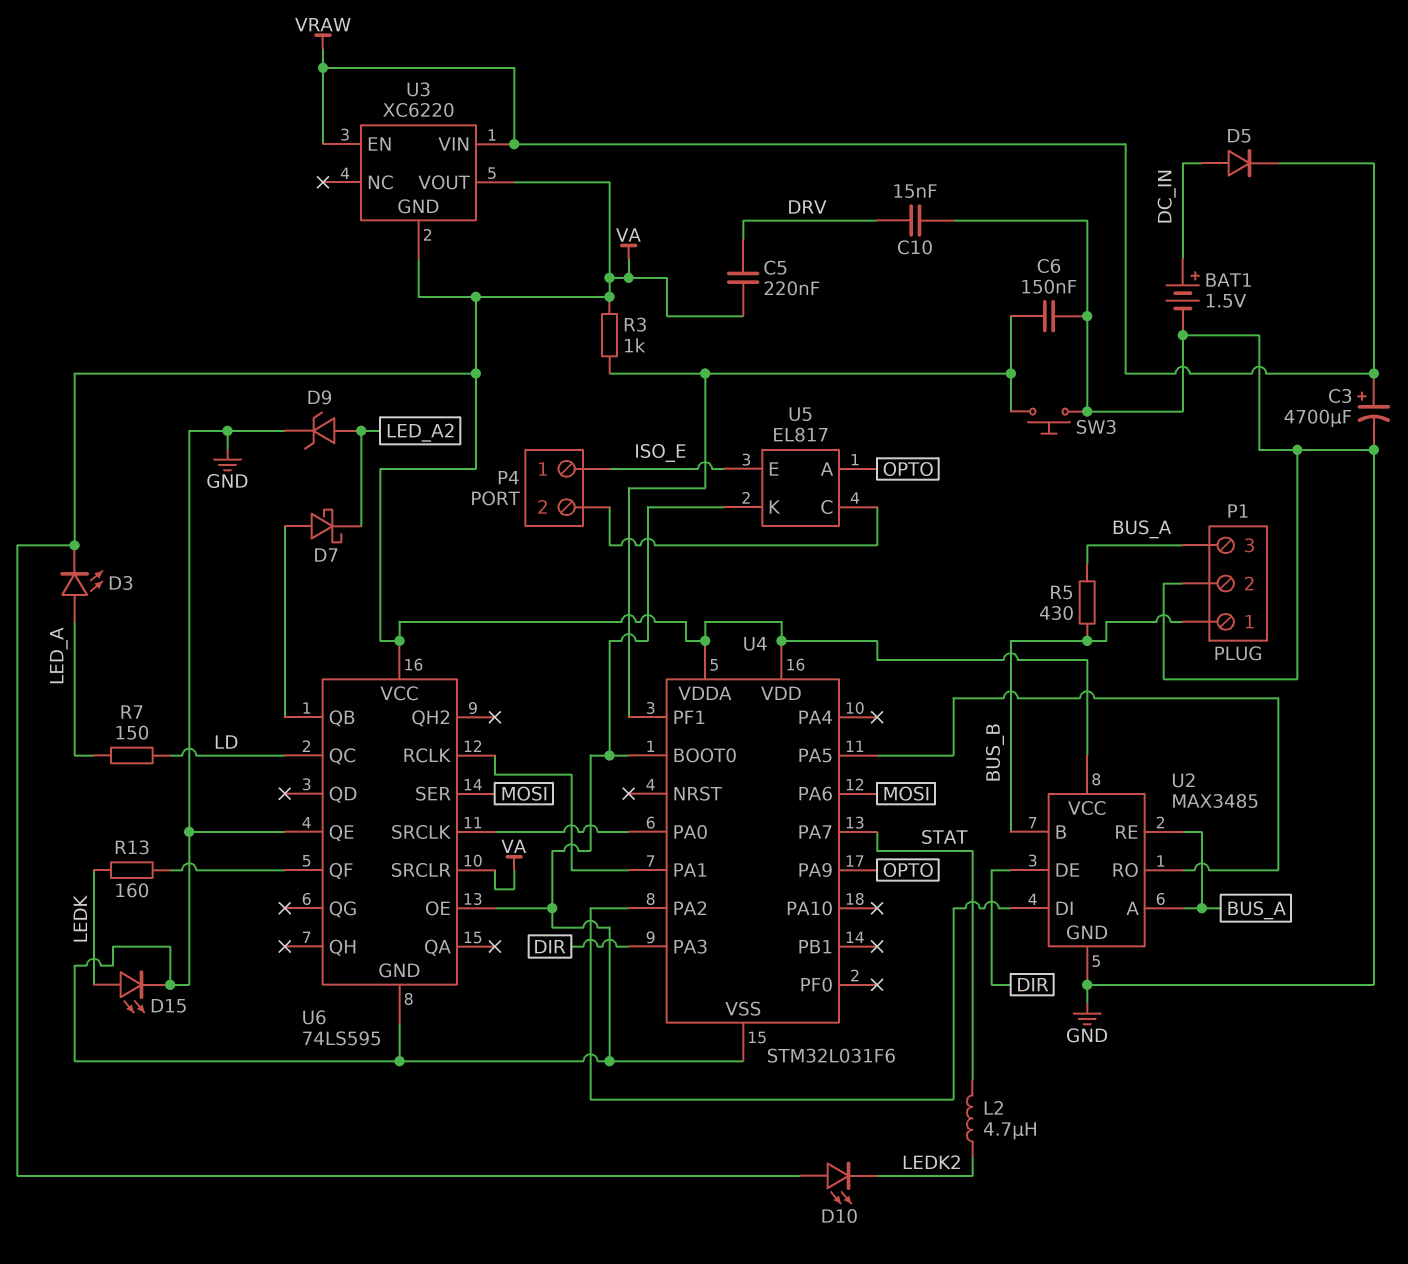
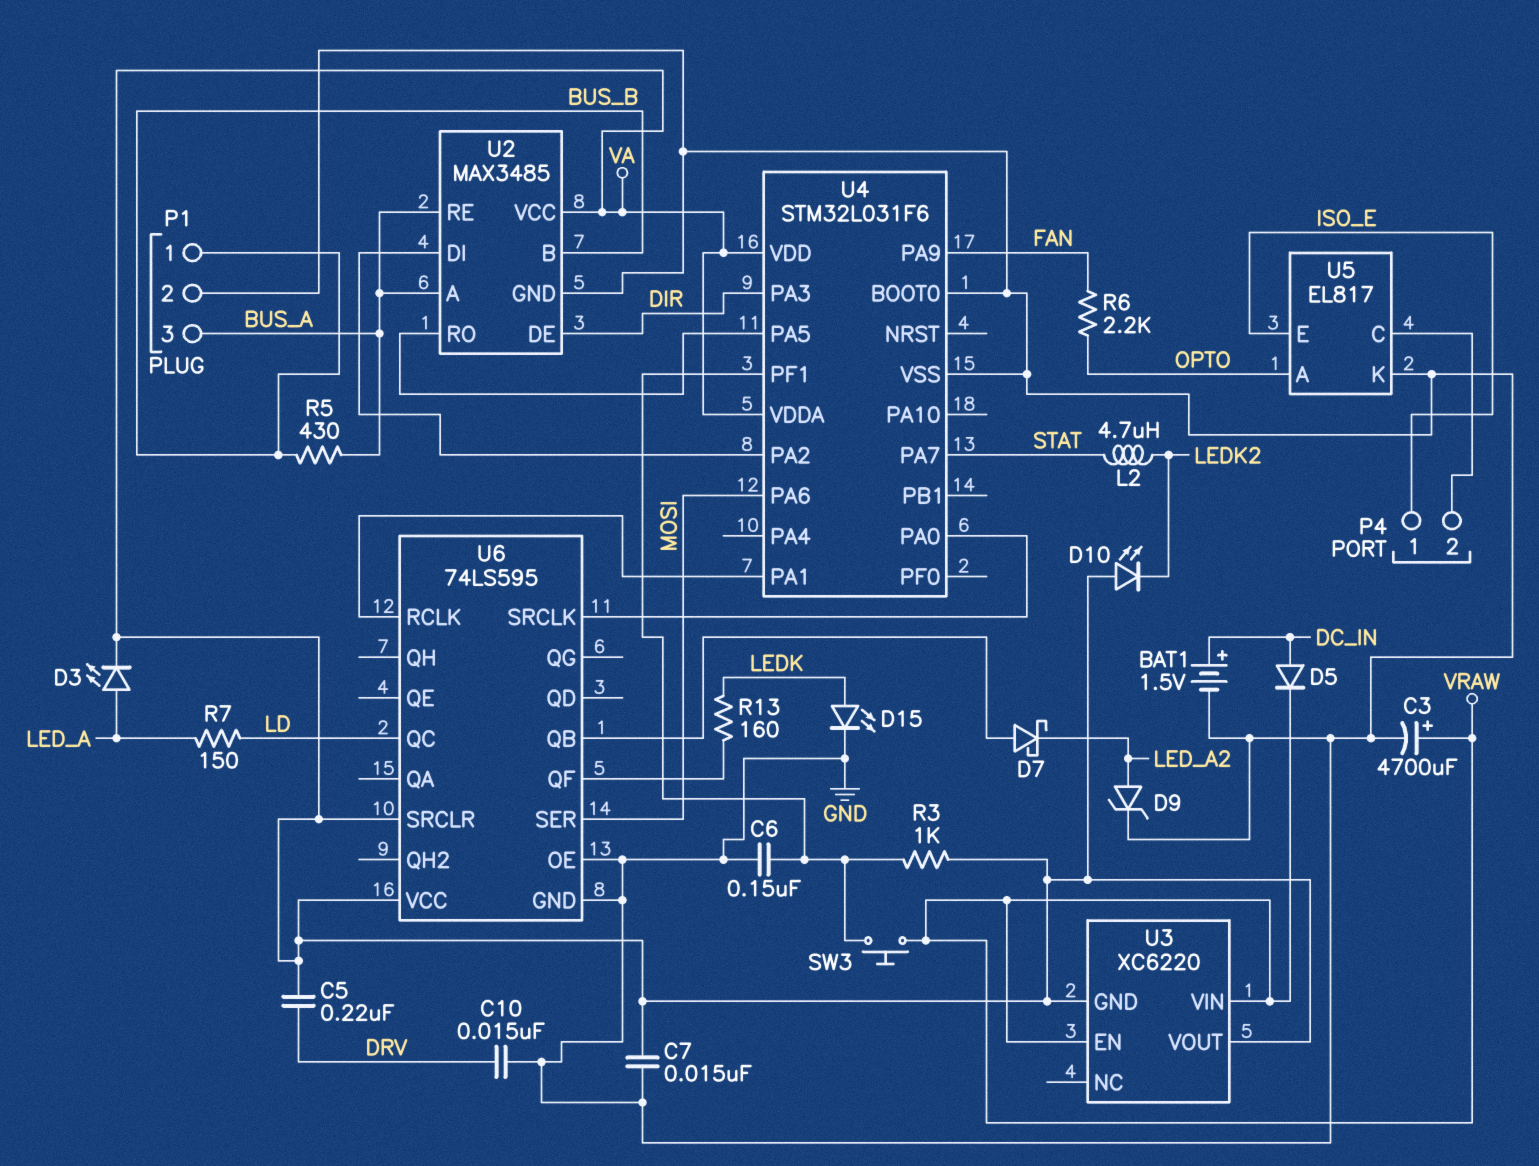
C7: none -> 15nF (GND, VA)
R6: none -> 2.2k (FAN, OPTO)
SW3: button (GND, U4/PF1) -> button (U4/PF1, VRAW)
U4 pin PA9: OPTO -> FAN
U6 pin QE: GND -> none

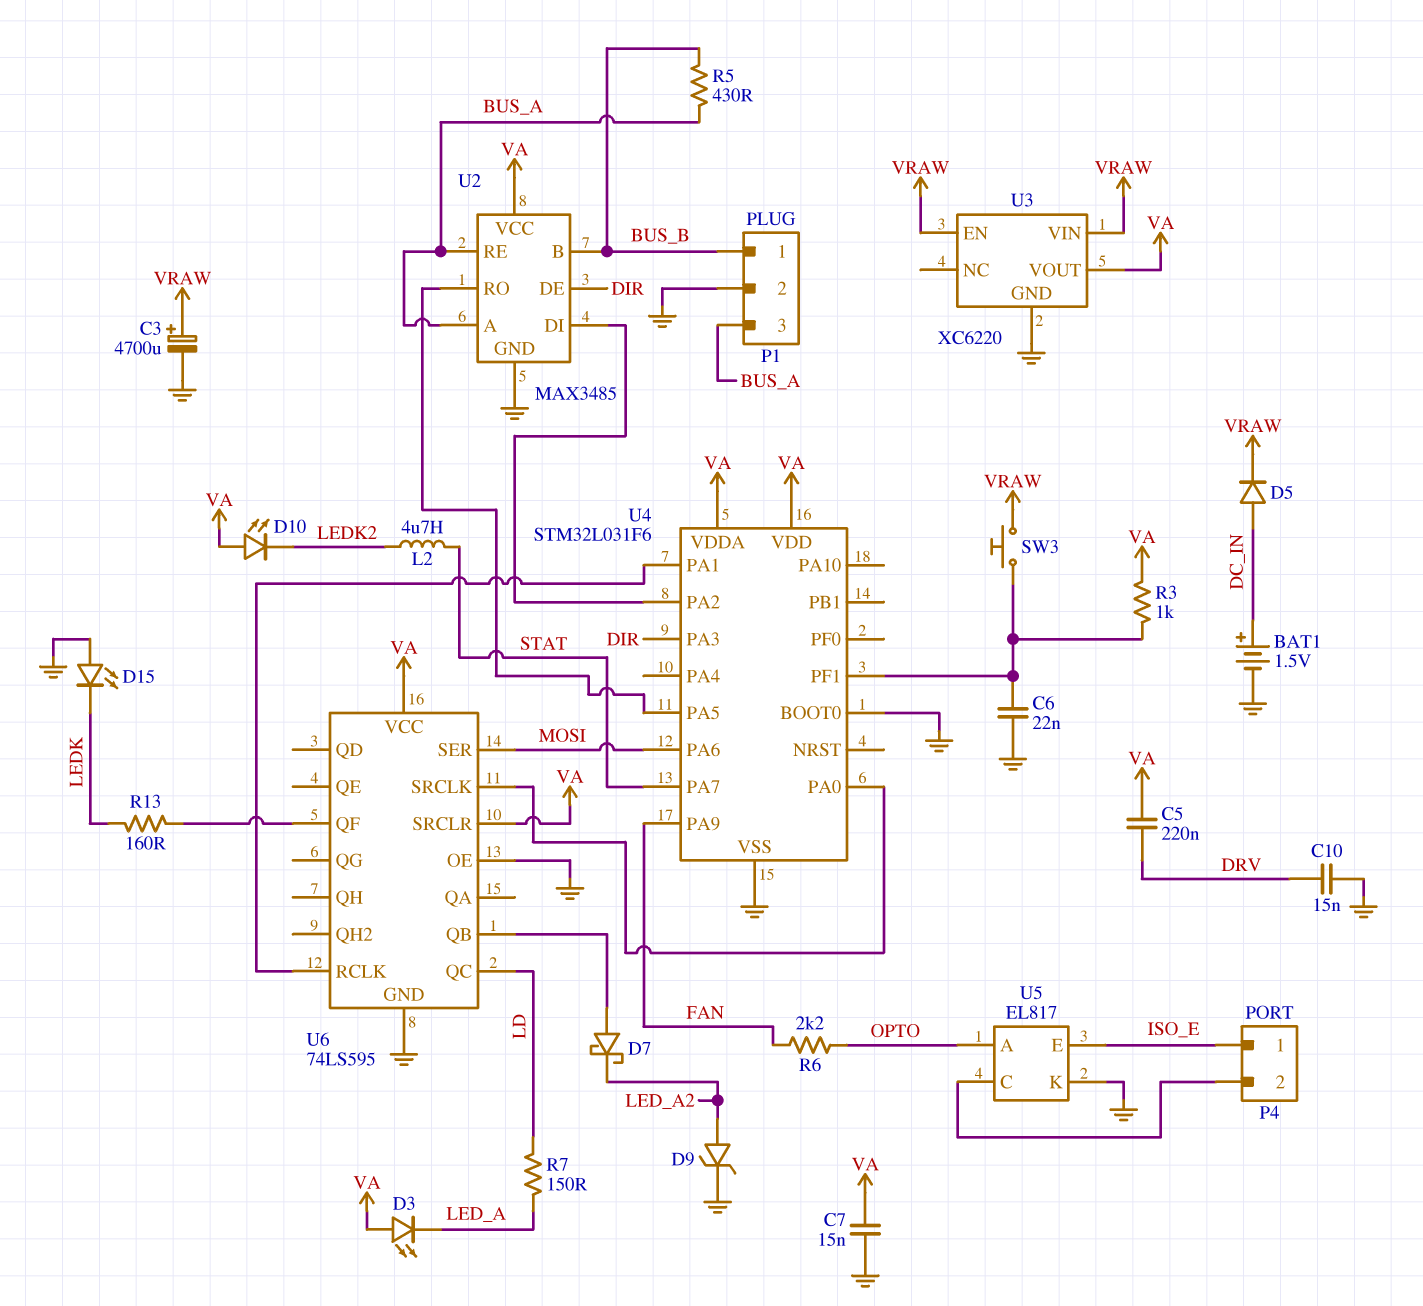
C6: 150nF (GND, U4/PF1) -> 22nF (GND, U4/PF1)
D3: LED (A LED_A, K VA) -> LED (A VA, K LED_A)
D15: LED (A LEDK, K GND) -> LED (A GND, K LEDK)
U3 pin GND: VA -> GND

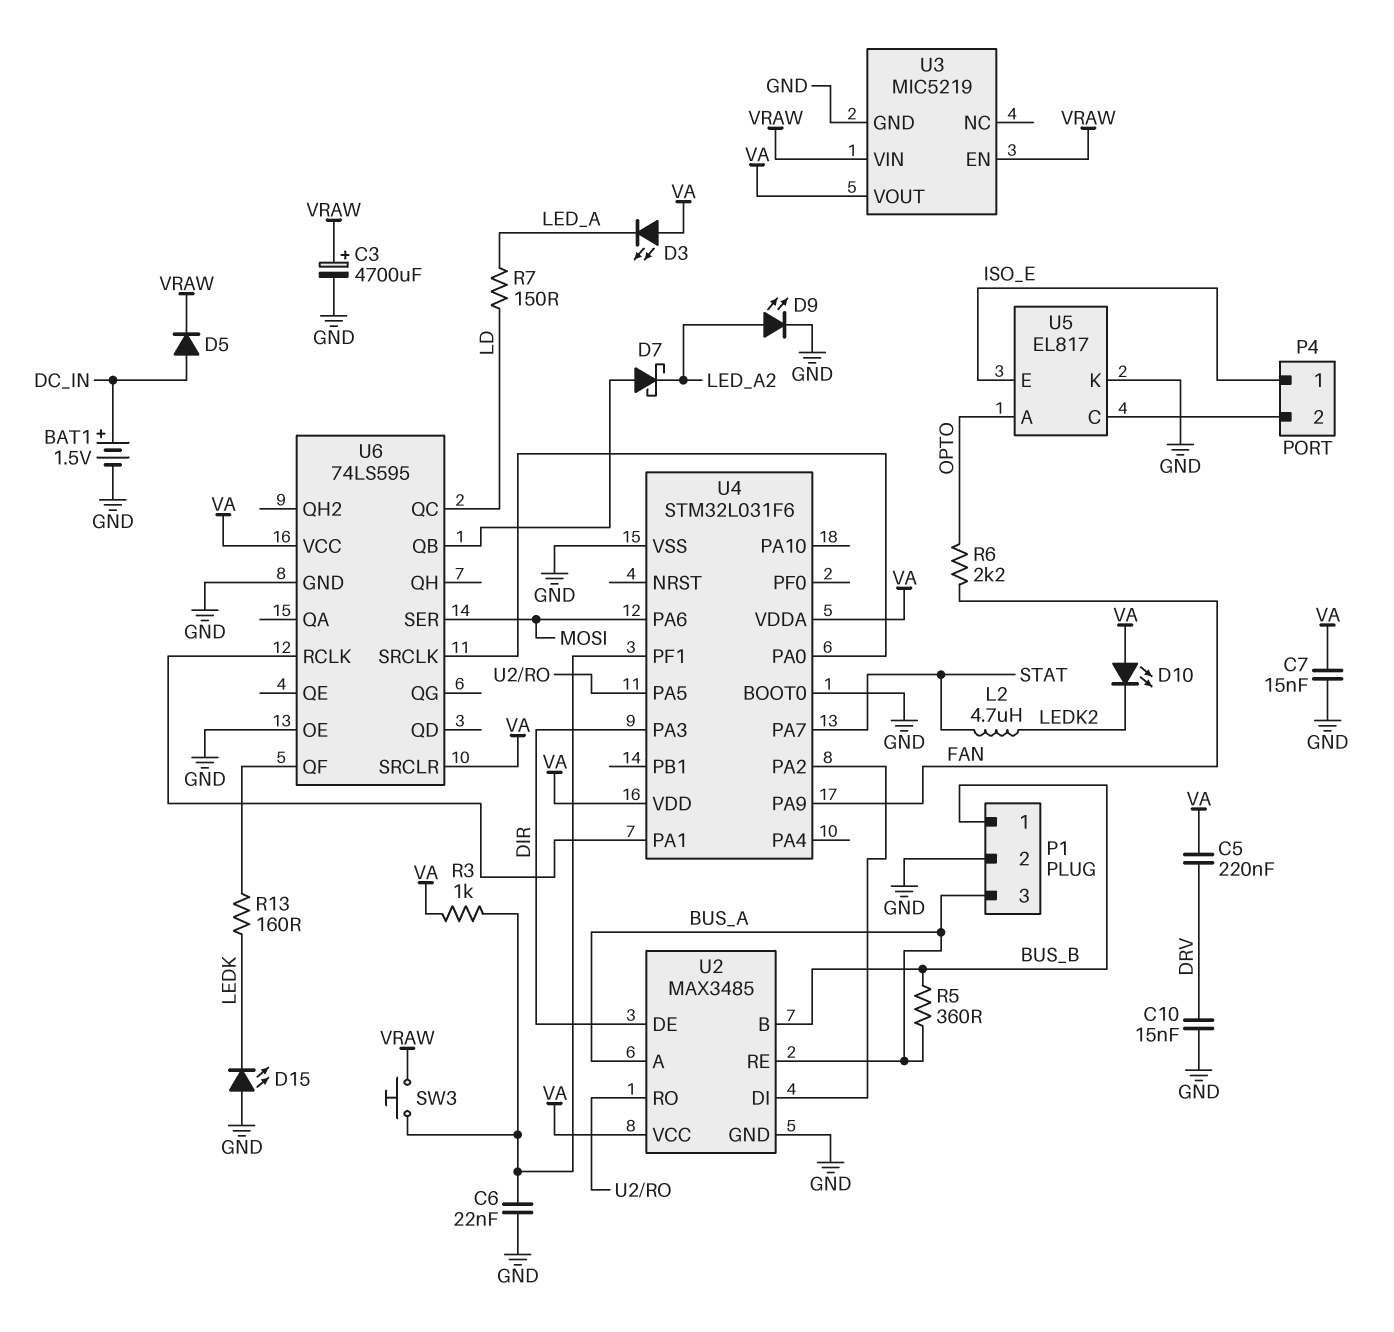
D9: zener (A LED_A2, K GND) -> LED (A LED_A2, K GND)
R5: 430 (BUS_A, BUS_B) -> 360 (BUS_A, BUS_B)
U3: XC6220 -> MIC5219

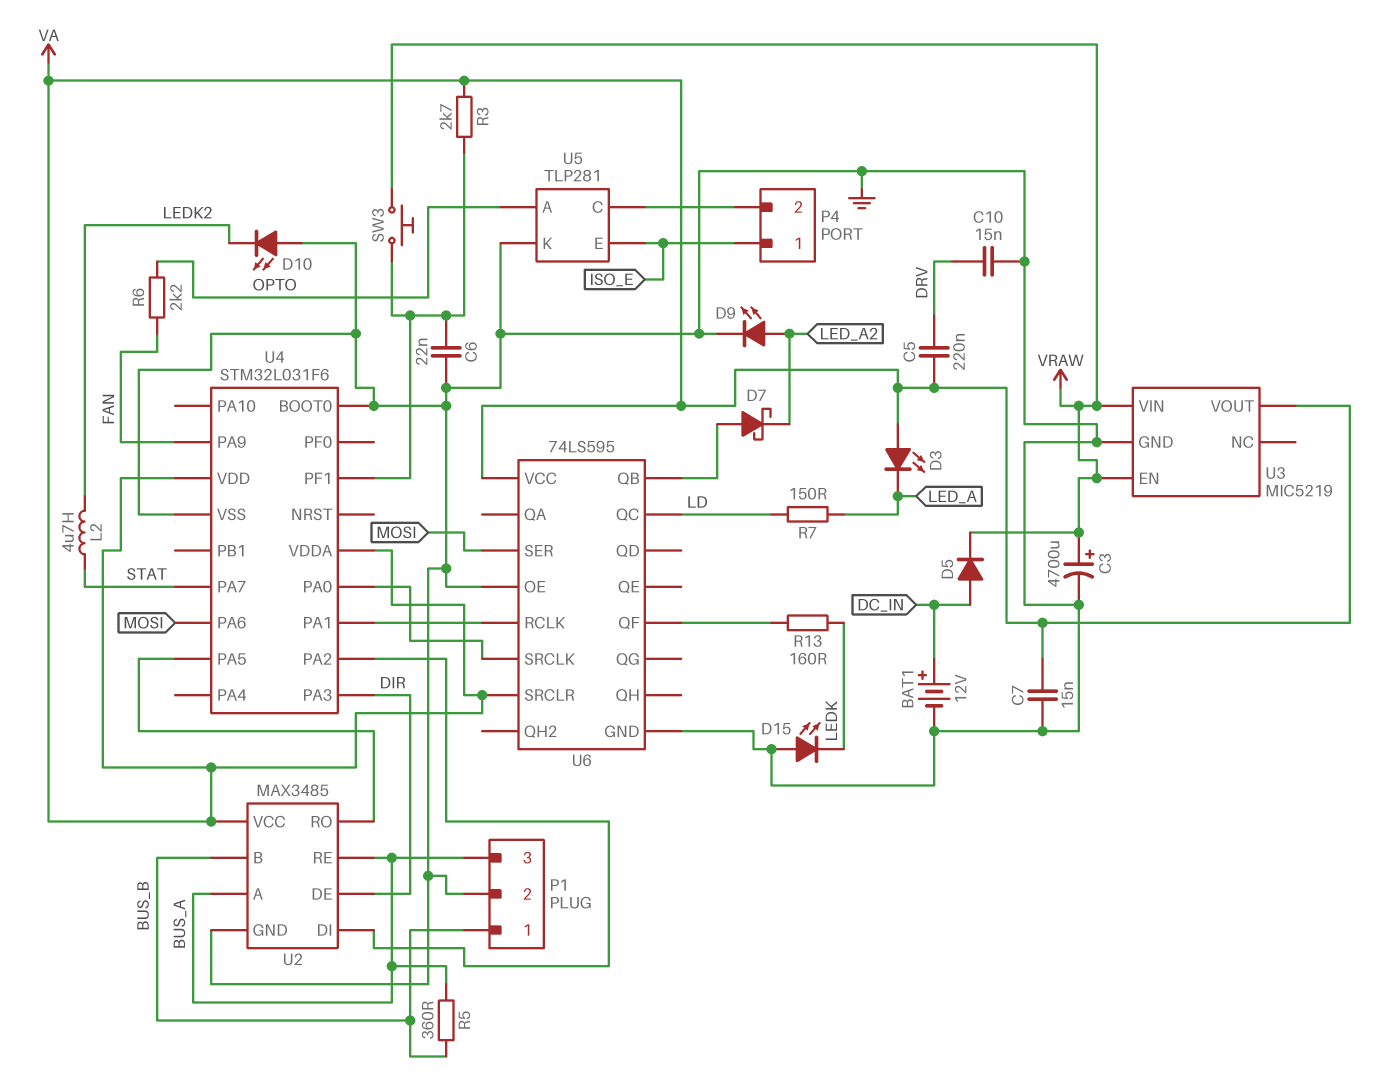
BAT1: 1.5V (plus DC_IN, minus GND) -> 12V (plus DC_IN, minus GND)
D10: LED (A VA, K LEDK2) -> LED (A GND, K LEDK2)
R3: 1k (U4/PF1, VA) -> 2.7k (U4/PF1, VA)
U5: EL817 -> TLP281

